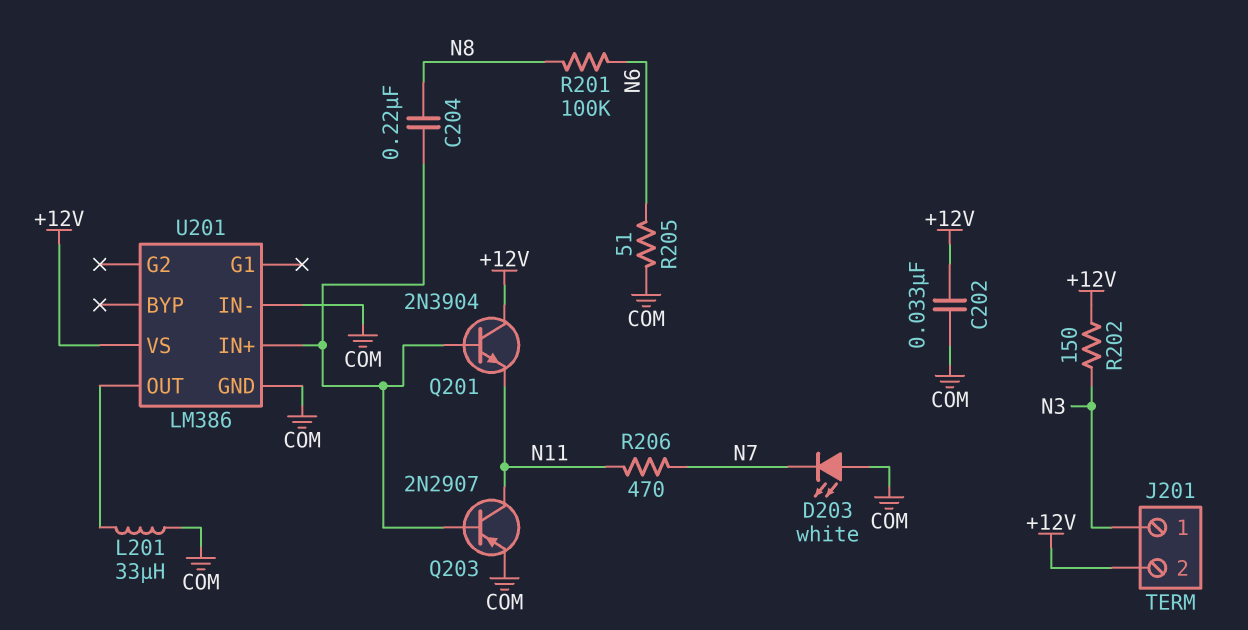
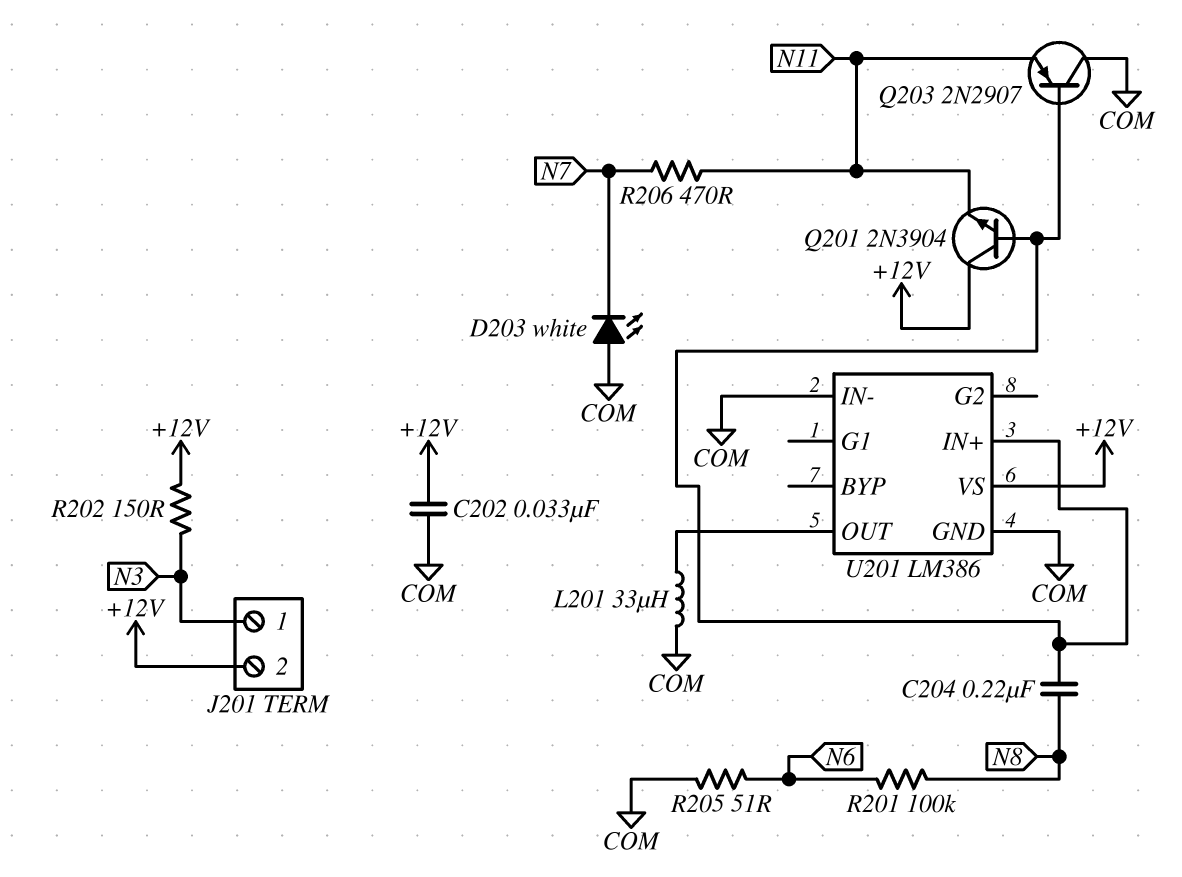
Q203: PNP 2N2907 (B U201/IN+, C N11, E COM) -> PNP 2N2907 (B U201/IN+, C COM, E N11)

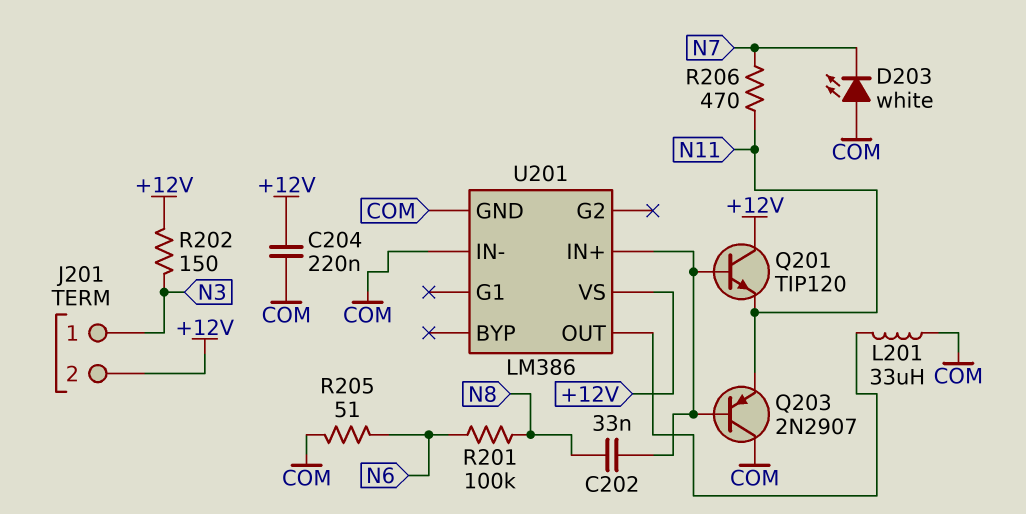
C202: 33nF (+12V, COM) -> 33nF (N8, U201/IN+)
C204: 220nF (N8, U201/IN+) -> 220nF (+12V, COM)
Q201: NPN 2N3904 (B U201/IN+, C +12V, E N11) -> NPN TIP120 (B U201/IN+, C +12V, E N11)

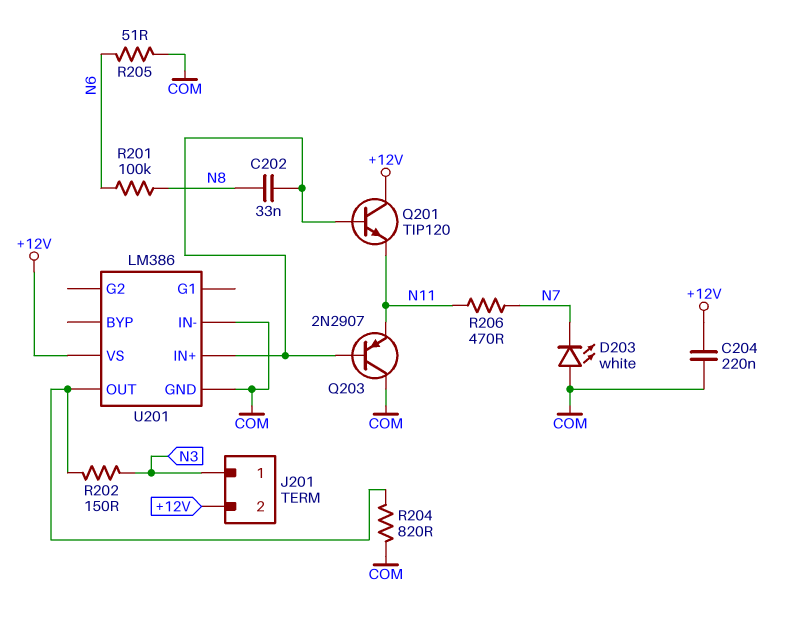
L201: 33uH (COM, U201/OUT) -> none
R202: 150 (+12V, N3) -> 150 (N3, U201/OUT)
R204: none -> 820 (COM, U201/OUT)

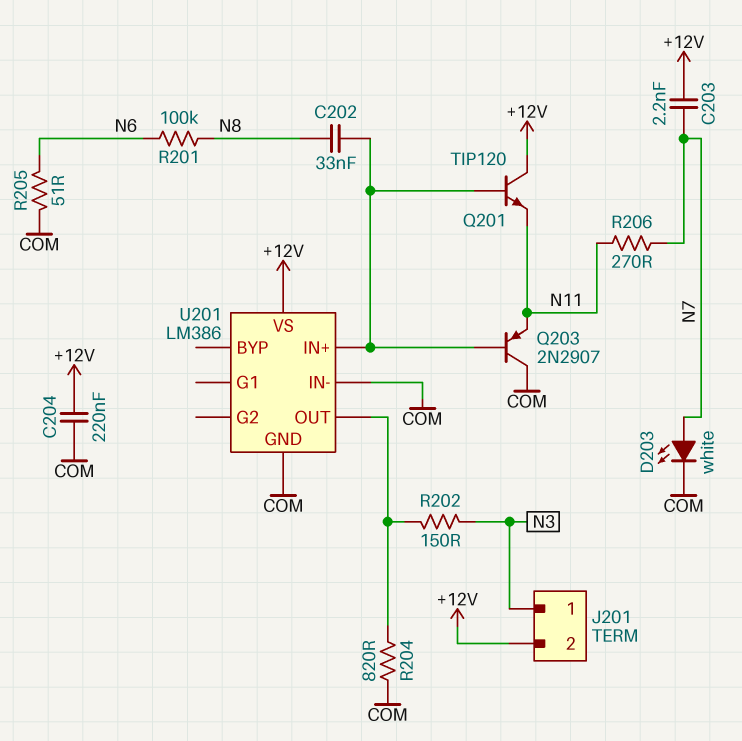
C203: none -> 2.2nF (+12V, N7)
D203: LED white (A COM, K N7) -> LED white (A N7, K COM)
R206: 470 (N7, N11) -> 270 (N7, N11)

